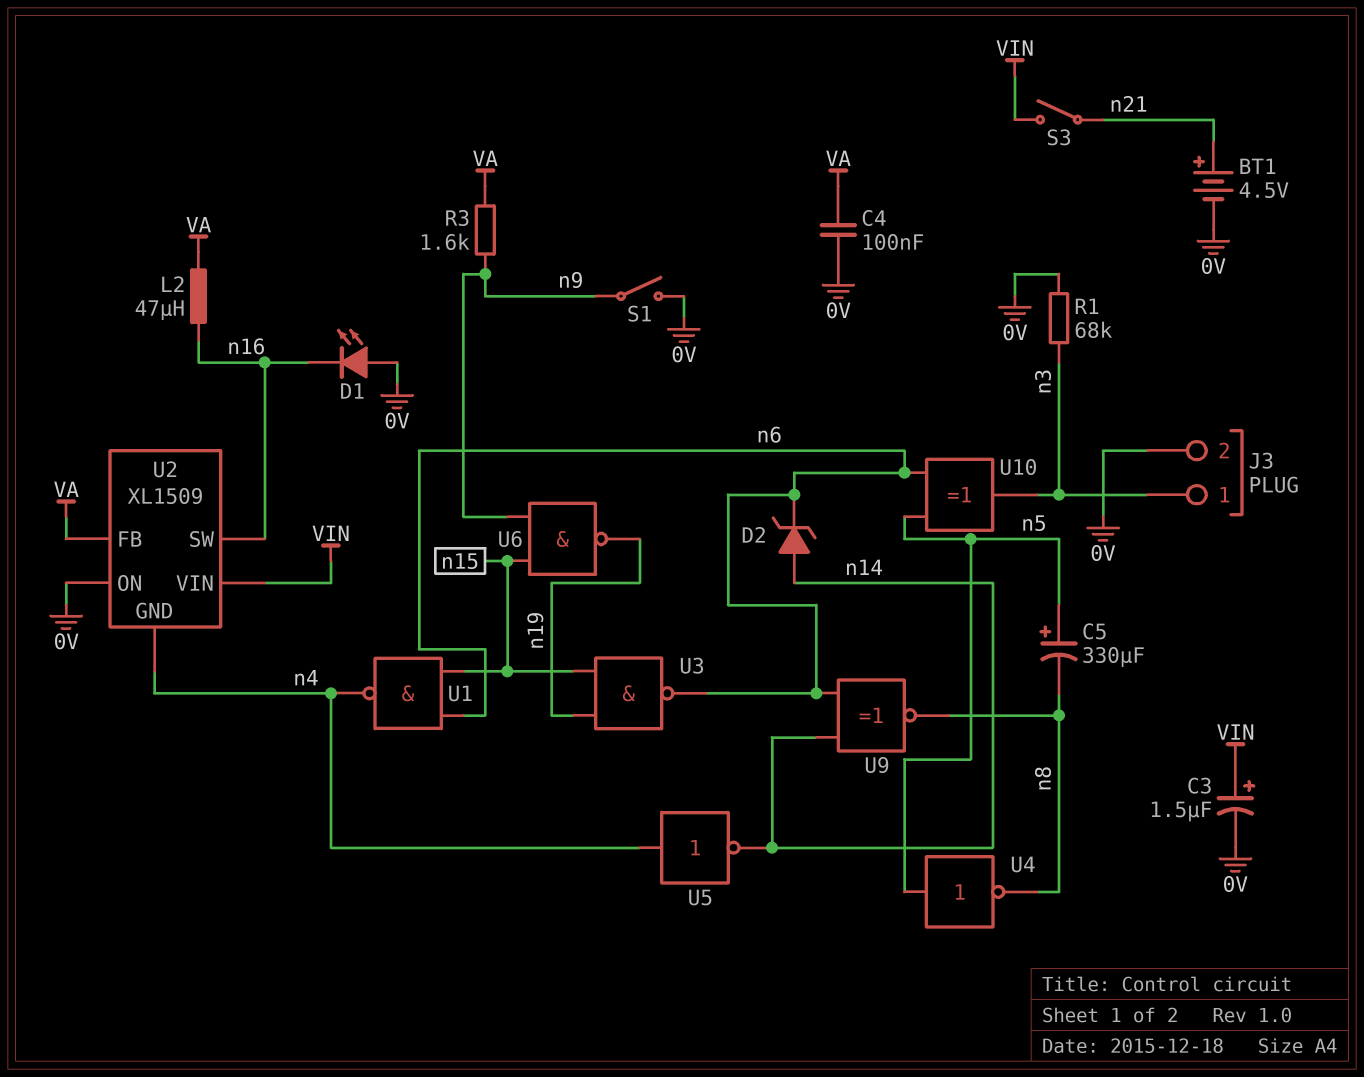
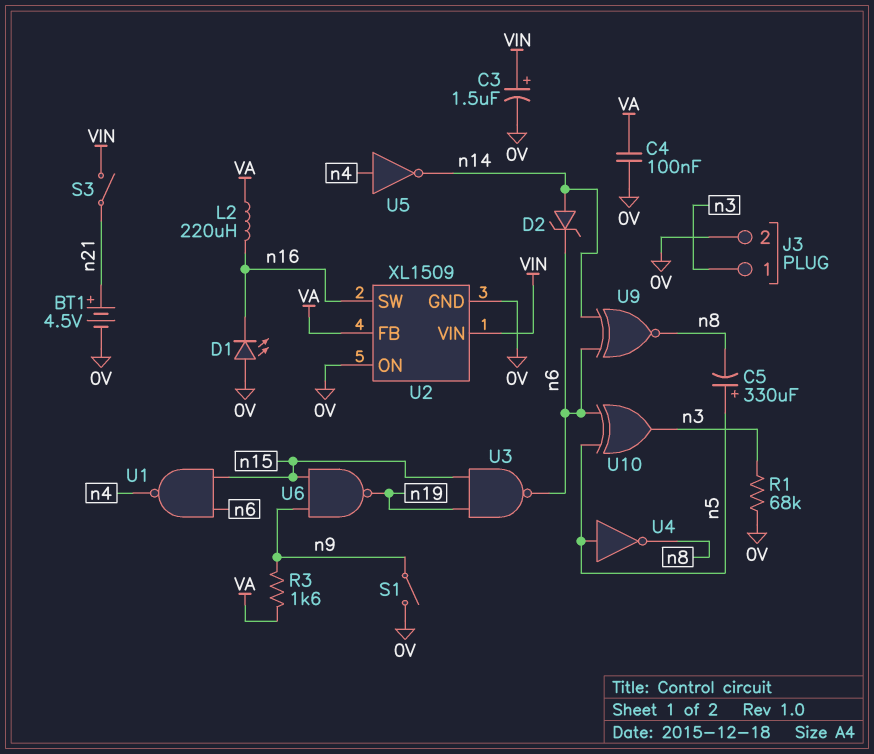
L2: 47uH (VA, n16) -> 220uH (VA, n16)
U2 pin GND: n4 -> 0V

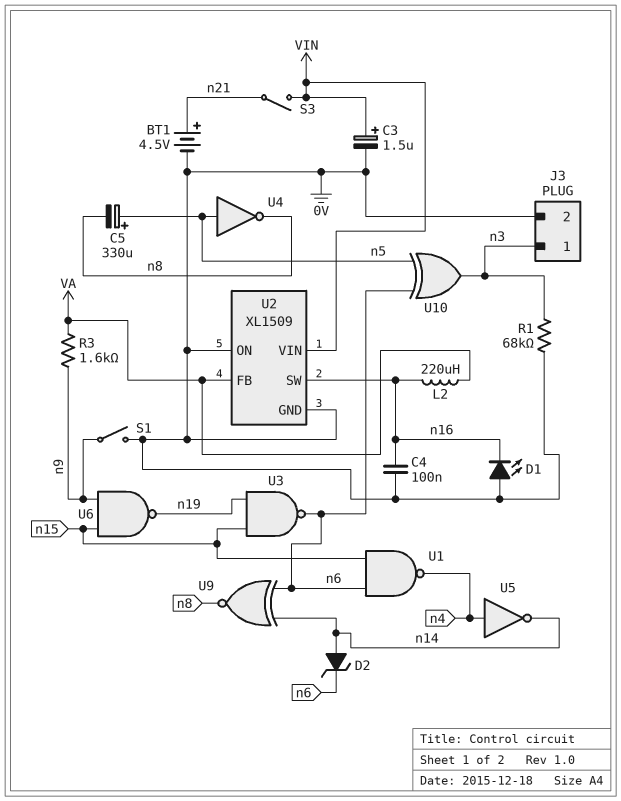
C4: 100nF (0V, VA) -> 100nF (0V, n16)

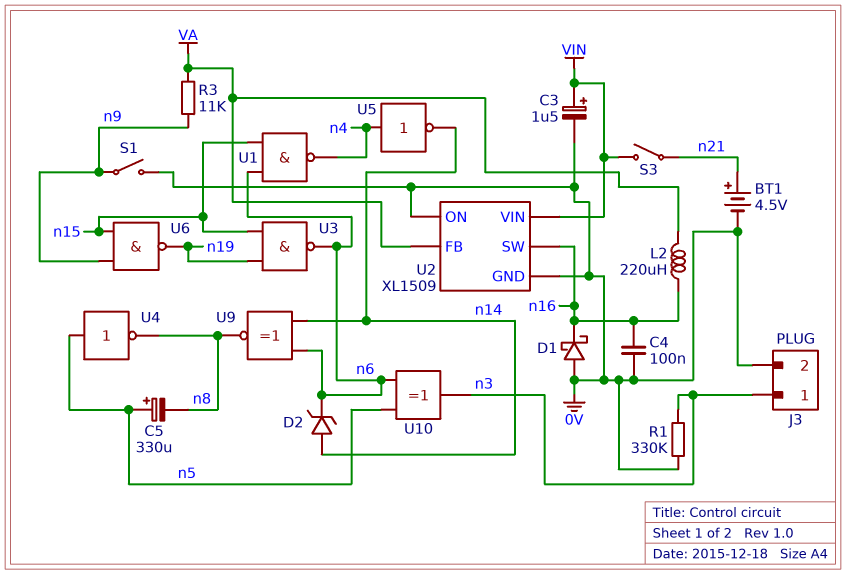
D1: LED (A 0V, K n16) -> schottky (A 0V, K n16)
R1: 68k (0V, n3) -> 330k (0V, n3)
R3: 1.6k (VA, n9) -> 11k (VA, n9)

